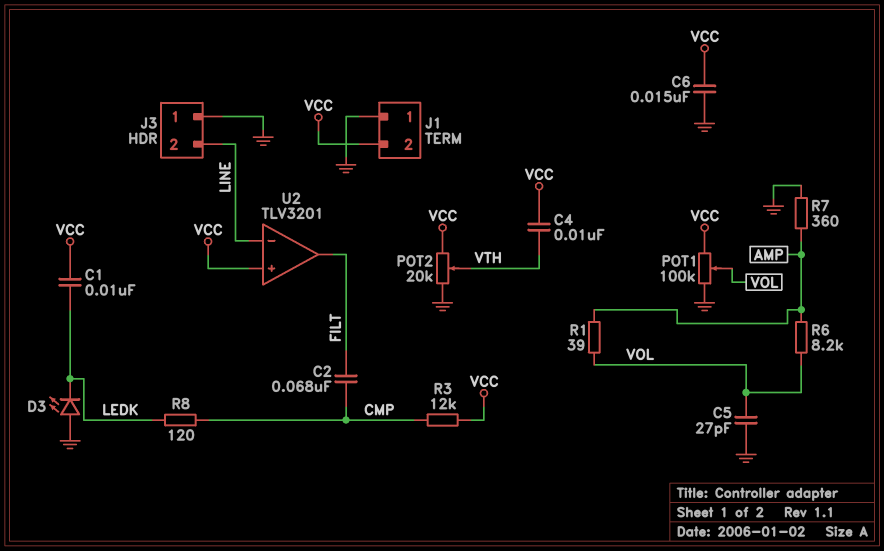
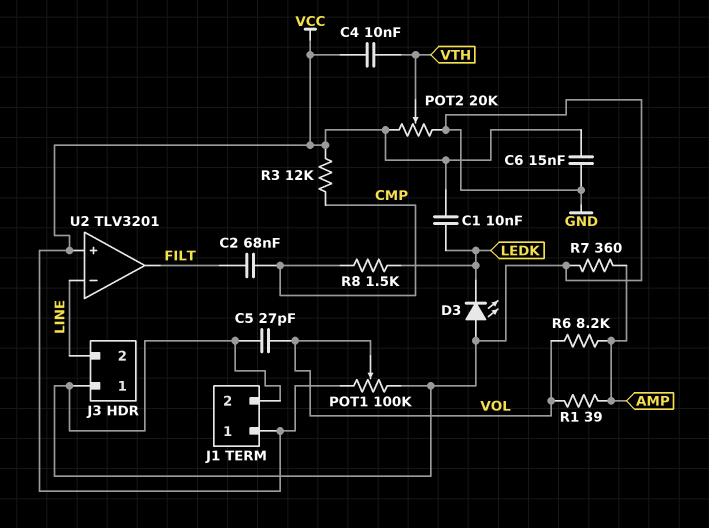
J1 pin 1: GND -> VCC
J1 pin 2: VCC -> GND
R8: 120 (CMP, LEDK) -> 1.5k (CMP, LEDK)

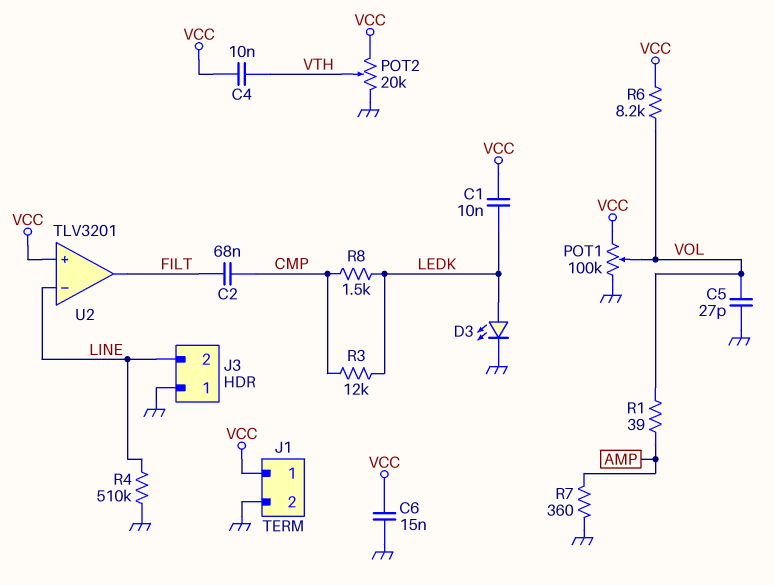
D3: LED (A GND, K LEDK) -> LED (A LEDK, K GND)
R3: 12k (CMP, VCC) -> 12k (CMP, LEDK)
R4: none -> 510k (GND, LINE)
R6: 8.2k (AMP, VOL) -> 8.2k (VCC, VOL)

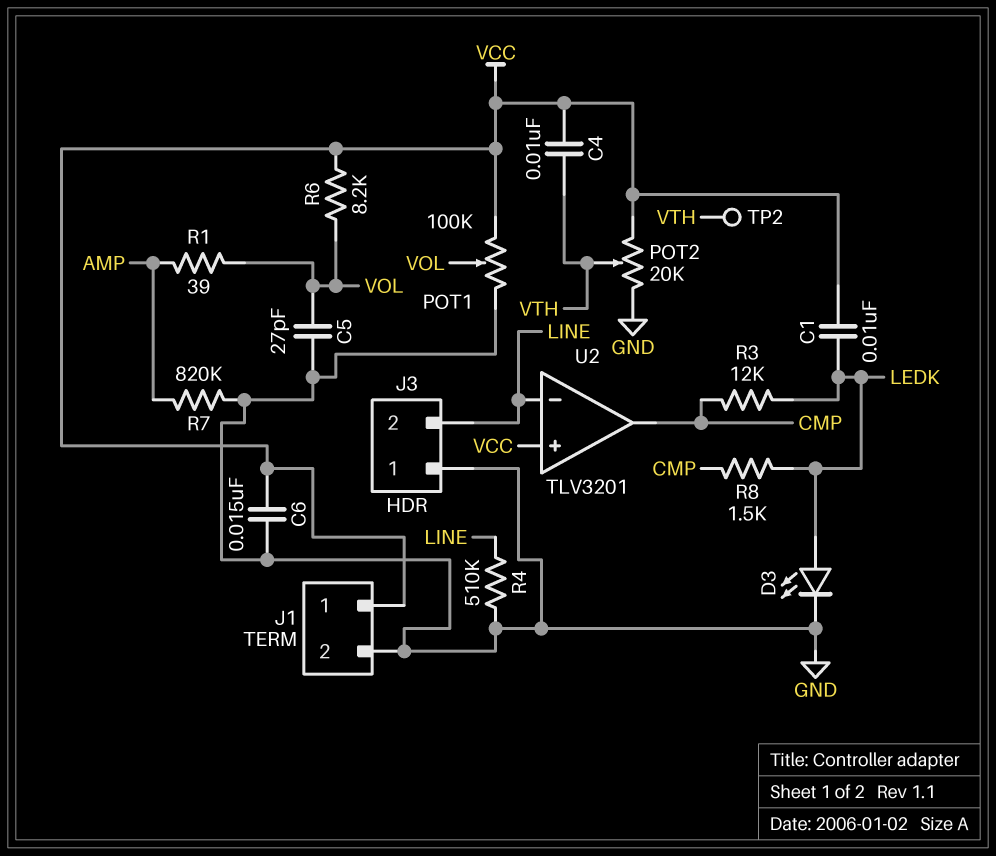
C2: 68nF (CMP, FILT) -> none
R7: 360 (AMP, GND) -> 820k (AMP, GND)
TP2: none -> test point (VTH)
U2 pin out: FILT -> CMP

